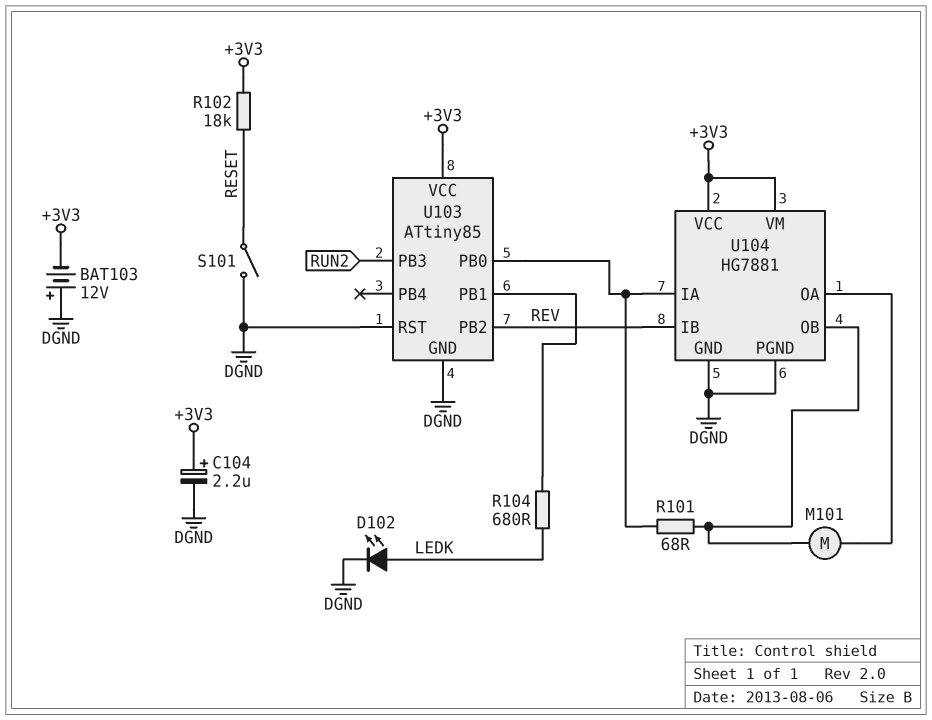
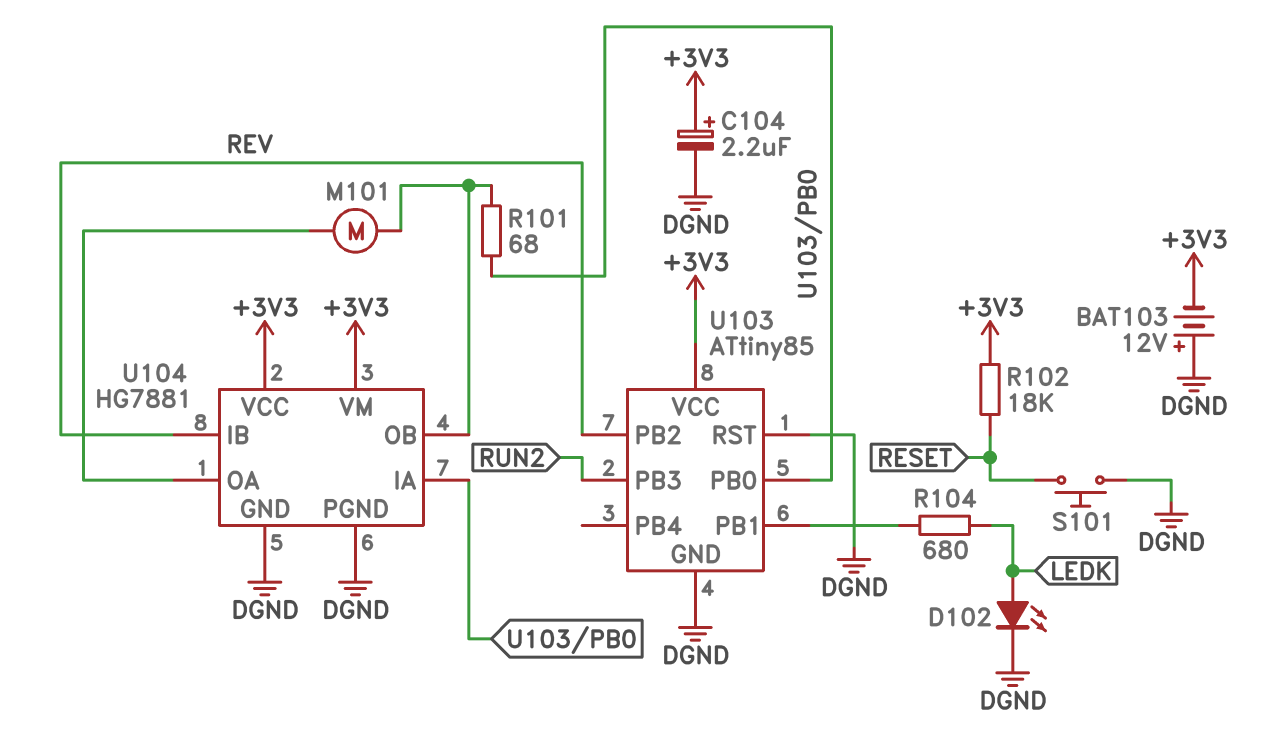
S101: switch (DGND, RESET) -> button (DGND, RESET)

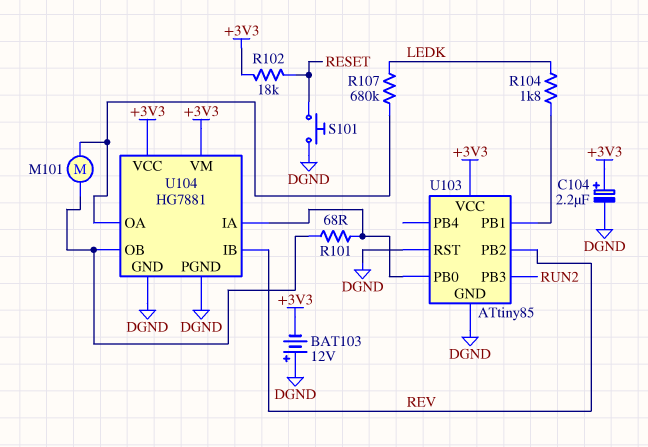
D102: LED (A LEDK, K DGND) -> none
R104: 680 (LEDK, U103/PB1) -> 1.8k (LEDK, U103/PB1)
R107: none -> 680k (LEDK, U104/OA)

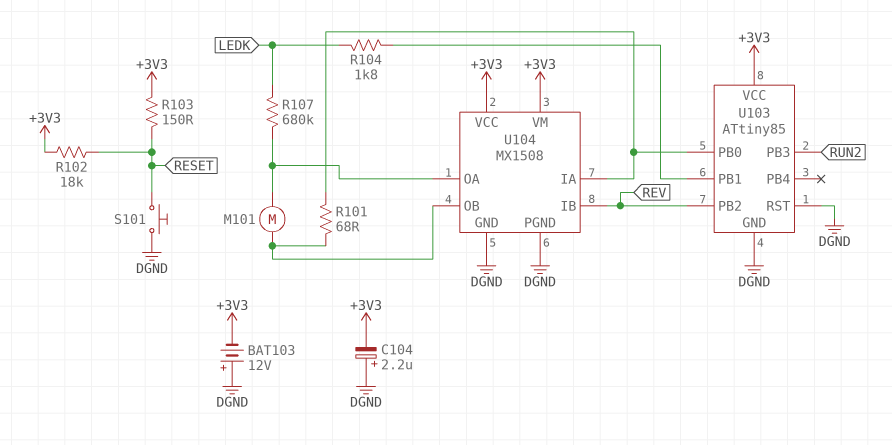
C104: 2.2uF (plus +3V3, minus DGND) -> 2.2uF (plus DGND, minus +3V3)
R103: none -> 150 (+3V3, RESET)
U104: HG7881 -> MX1508

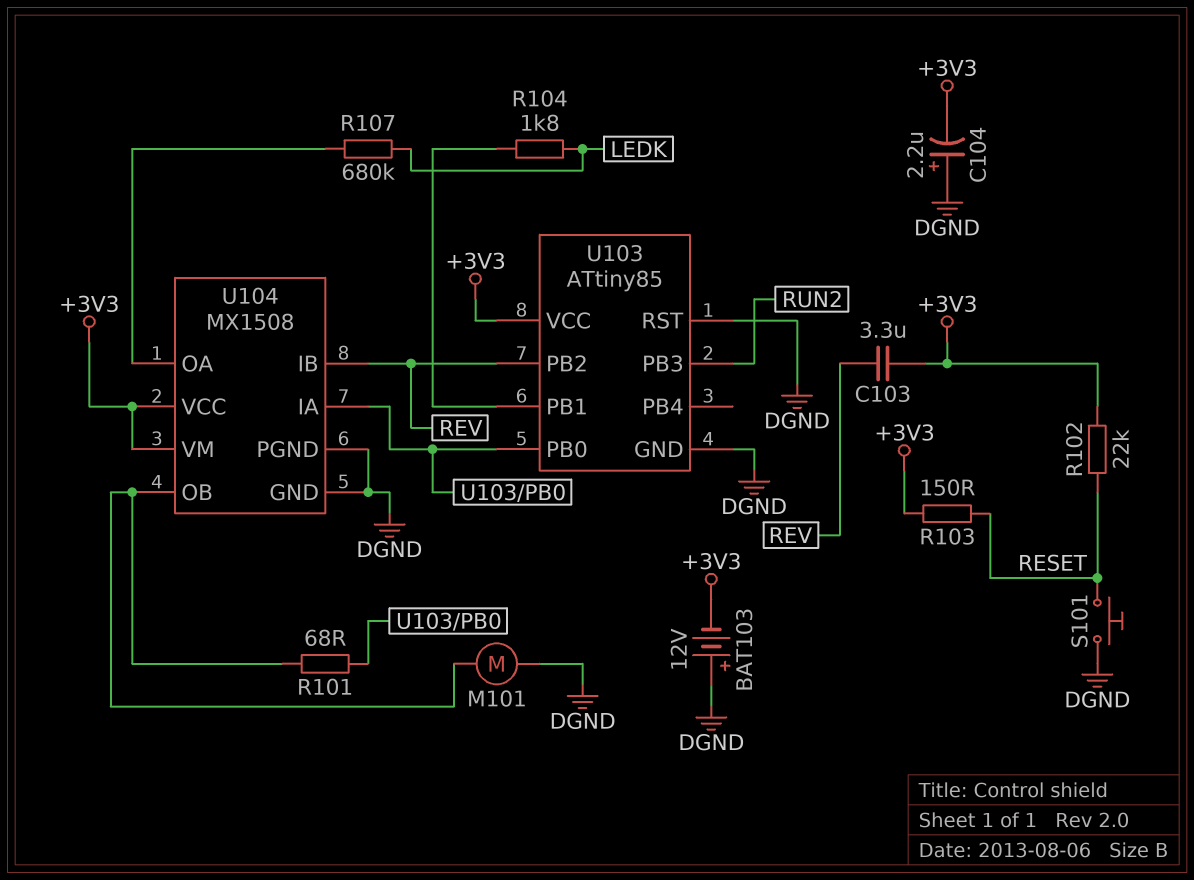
C103: none -> 3.3uF (+3V3, REV)
M101: motor (U104/OA, U104/OB) -> motor (DGND, U104/OB)
R102: 18k (+3V3, RESET) -> 22k (+3V3, RESET)

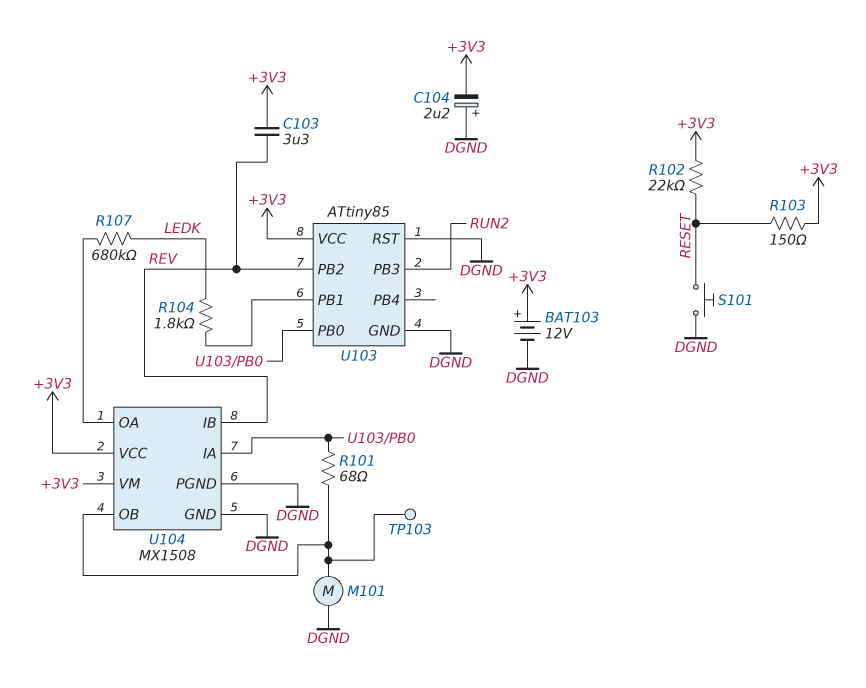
BAT103: 12V (plus DGND, minus +3V3) -> 12V (plus +3V3, minus DGND)
TP103: none -> test point (U104/OB)

